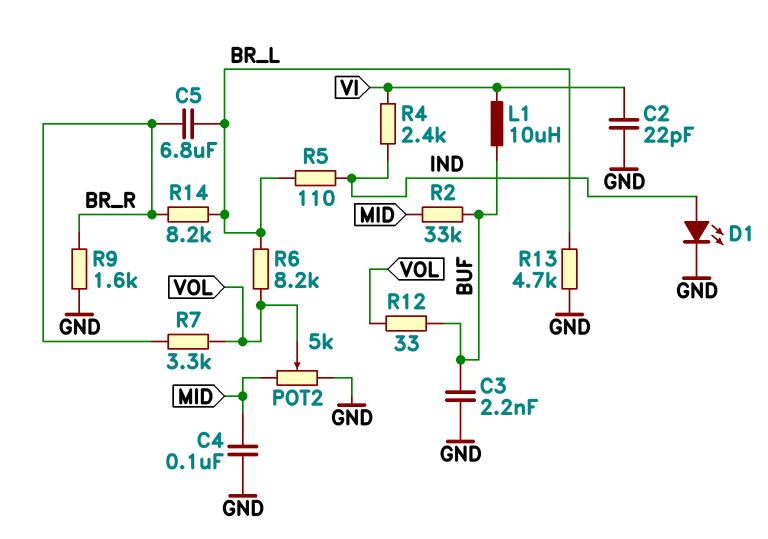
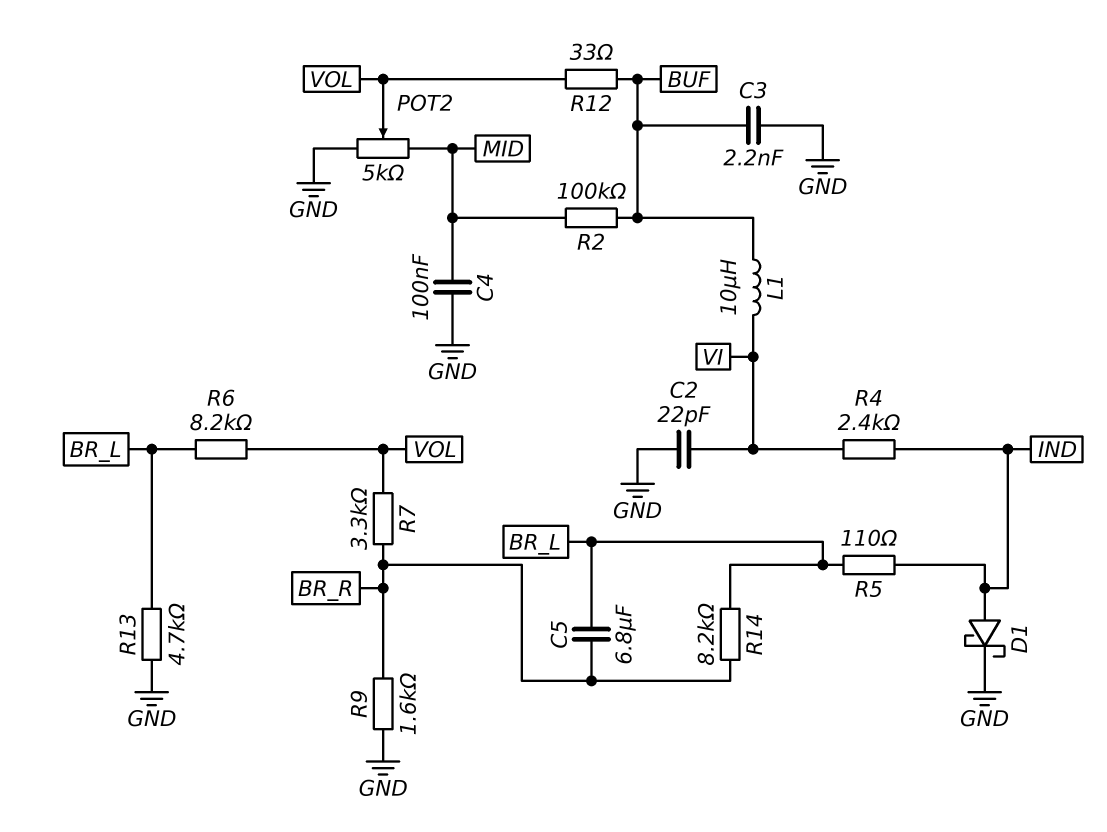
D1: LED (A IND, K GND) -> schottky (A IND, K GND)
R2: 33k (BUF, MID) -> 100k (BUF, MID)

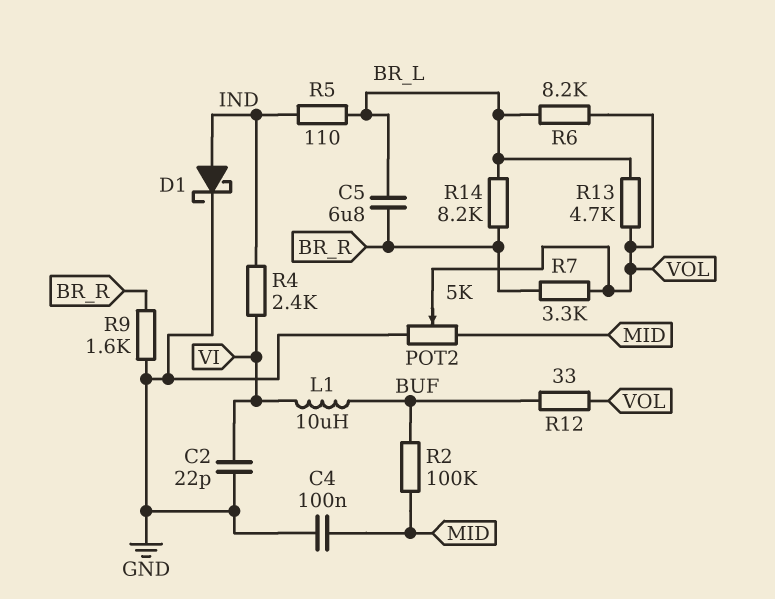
C3: 2.2nF (BUF, GND) -> none
R13: 4.7k (BR_L, GND) -> 4.7k (BR_L, VOL)

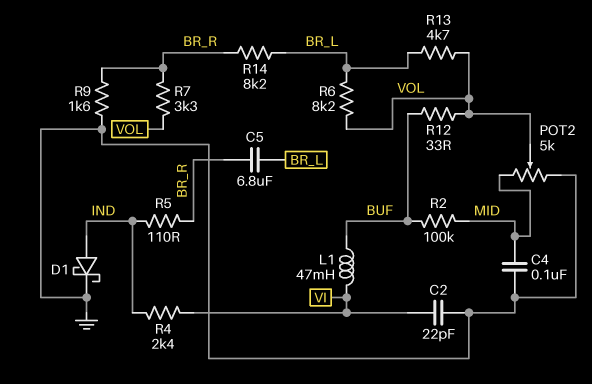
L1: 10uH (BUF, VI) -> 47mH (BUF, VI)
R5: 110 (BR_L, IND) -> 110 (BR_R, IND)

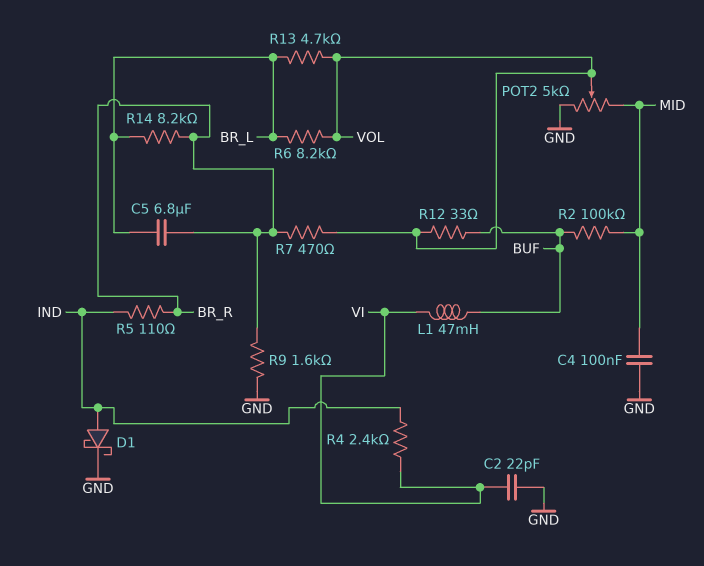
R7: 3.3k (BR_R, VOL) -> 470 (BR_R, VOL)

